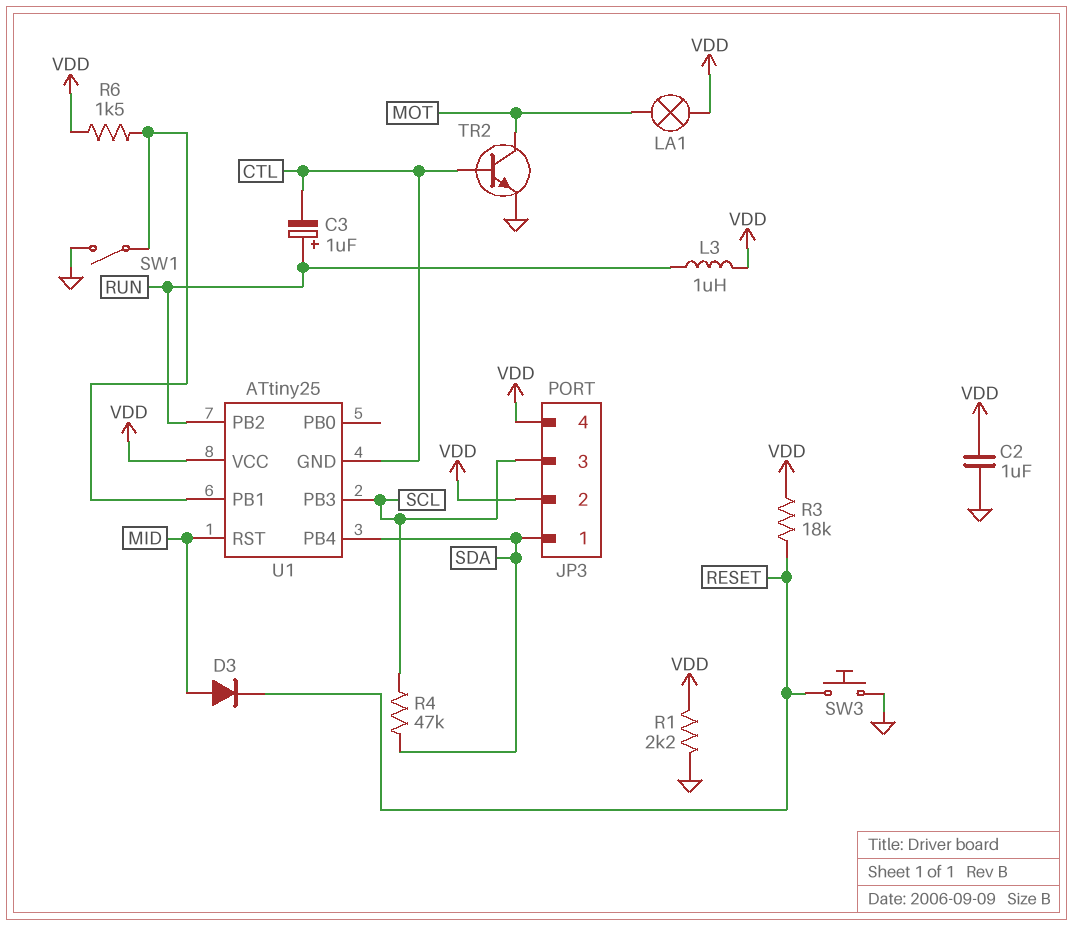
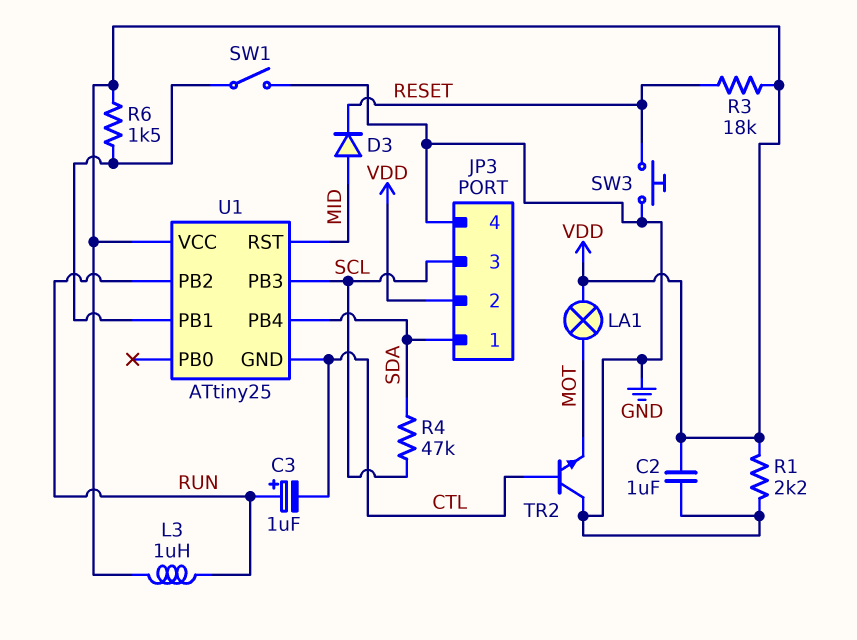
JP3 pin 4: VDD -> GND
TR2: NPN (B CTL, C MOT, E GND) -> NPN (B CTL, C GND, E MOT)

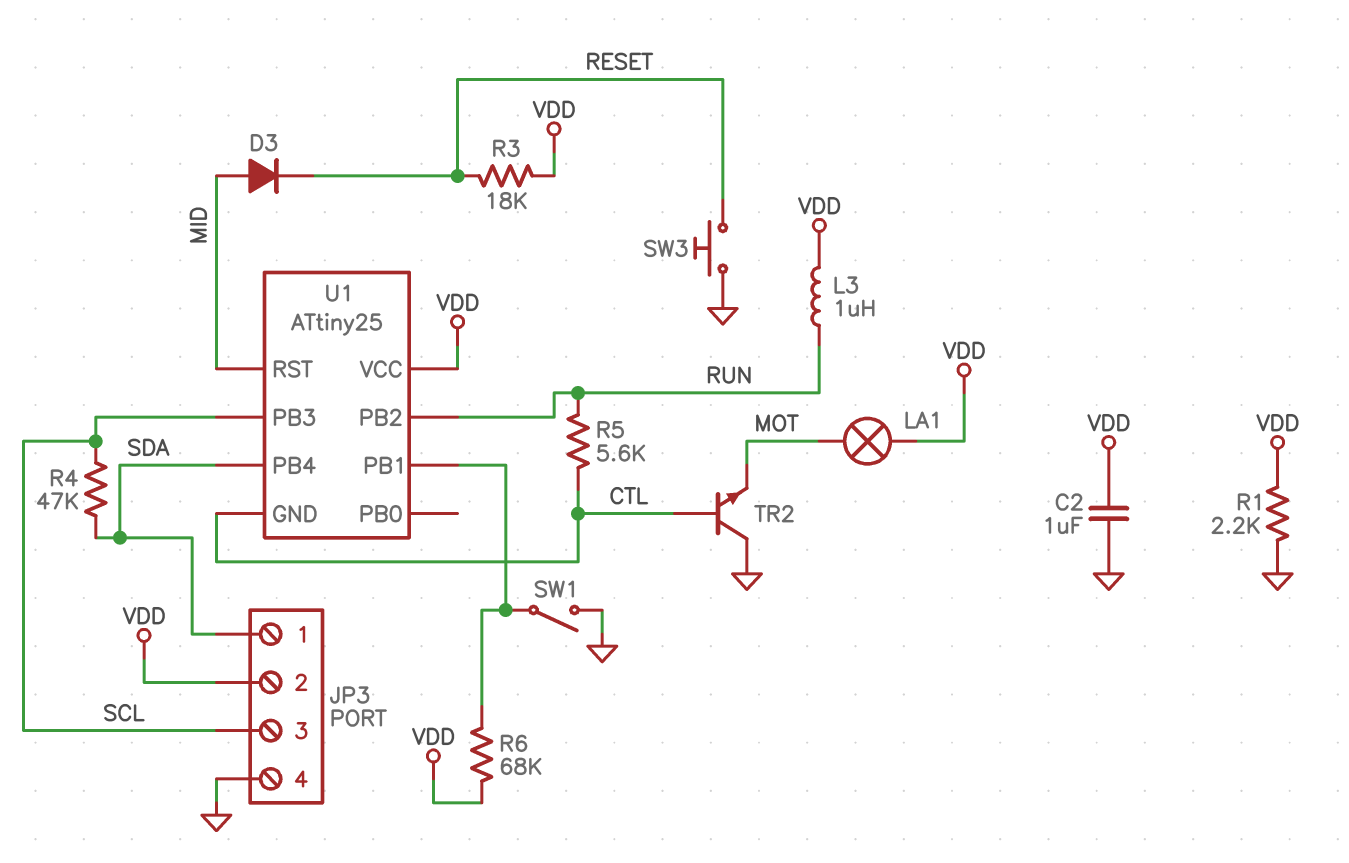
C3: 1uF (plus RUN, minus CTL) -> none
R5: none -> 5.6k (CTL, RUN)
R6: 1.5k (U1/PB1, VDD) -> 68k (U1/PB1, VDD)

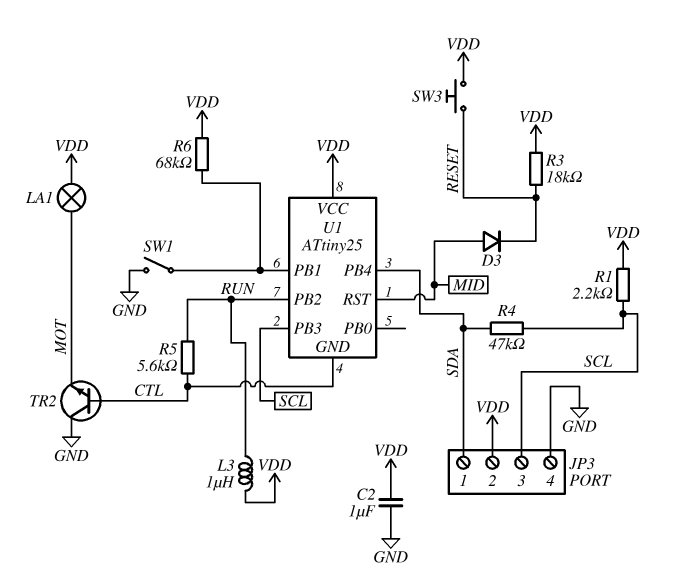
R1: 2.2k (GND, VDD) -> 2.2k (SCL, VDD)
SW3: button (GND, RESET) -> button (RESET, VDD)

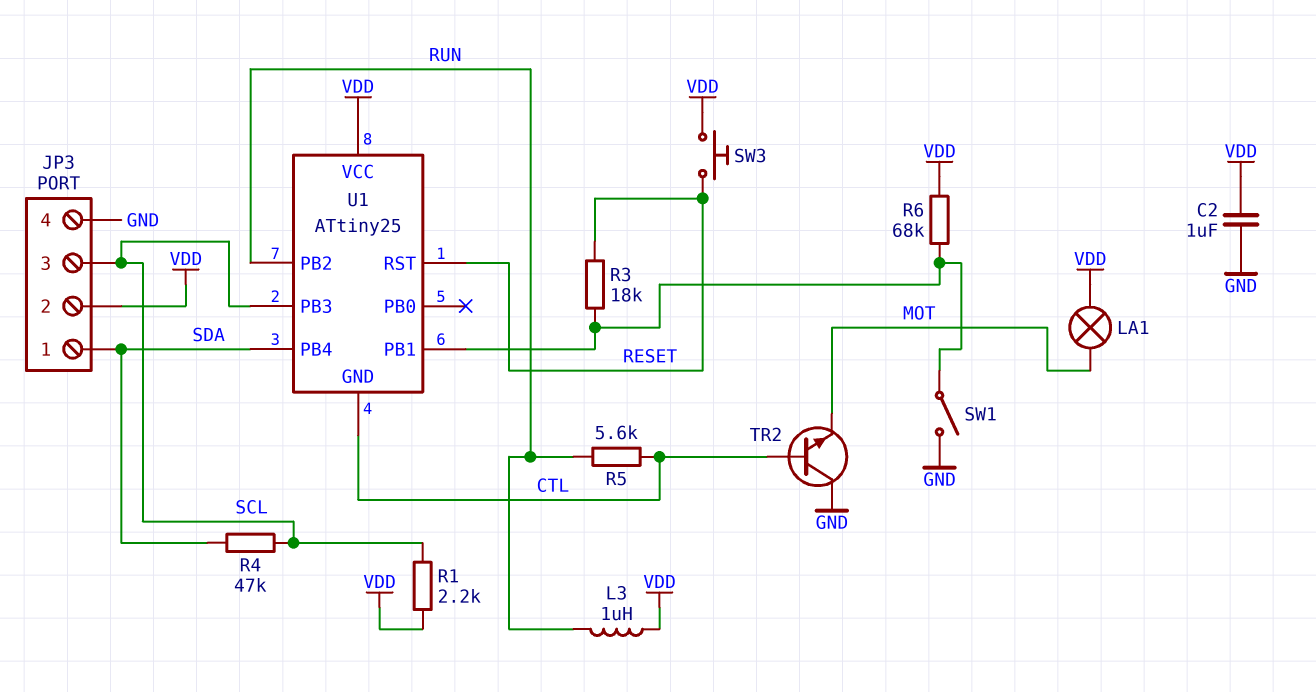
D3: diode (A MID, K RESET) -> none
R3: 18k (RESET, VDD) -> 18k (RESET, U1/PB1)
U1 pin RST: MID -> RESET

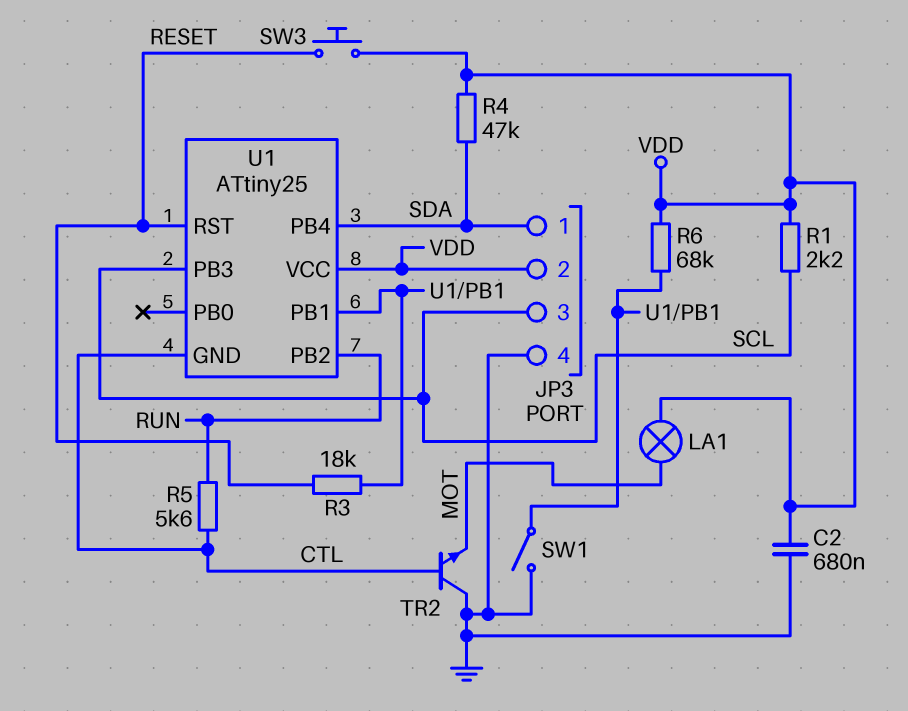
C2: 1uF (GND, VDD) -> 680nF (GND, VDD)
L3: 1uH (RUN, VDD) -> none
R4: 47k (SCL, SDA) -> 47k (SDA, VDD)

